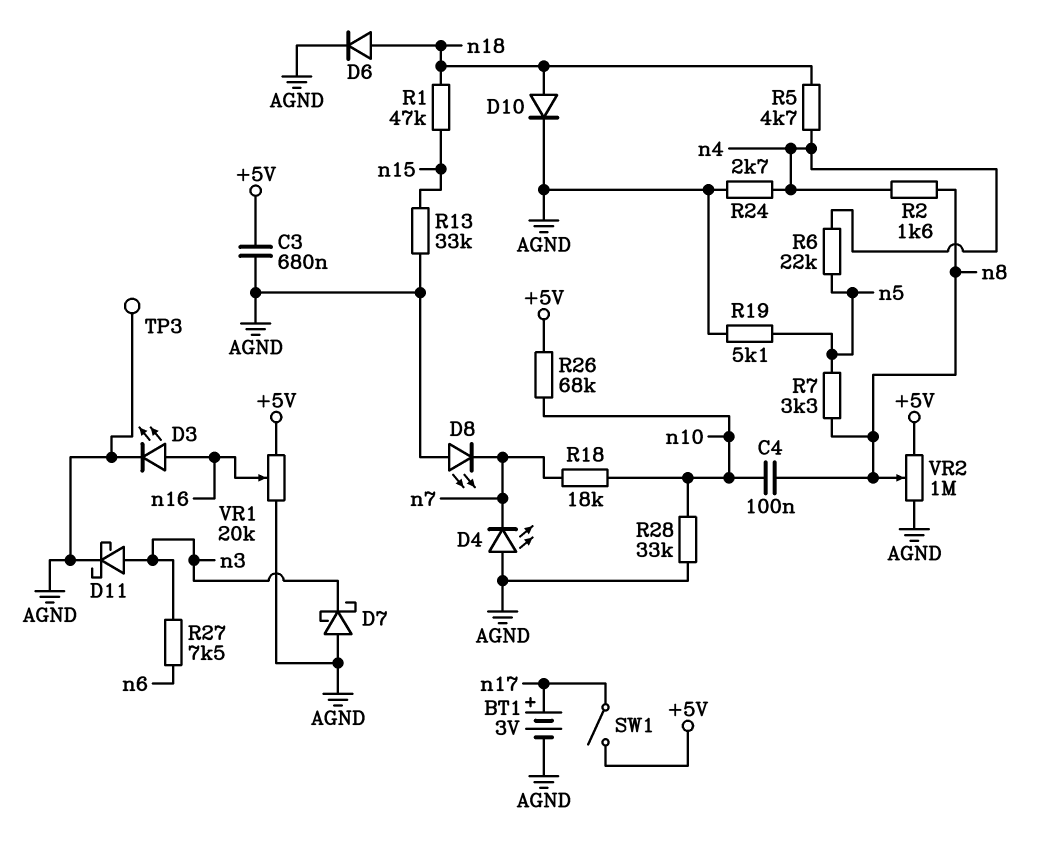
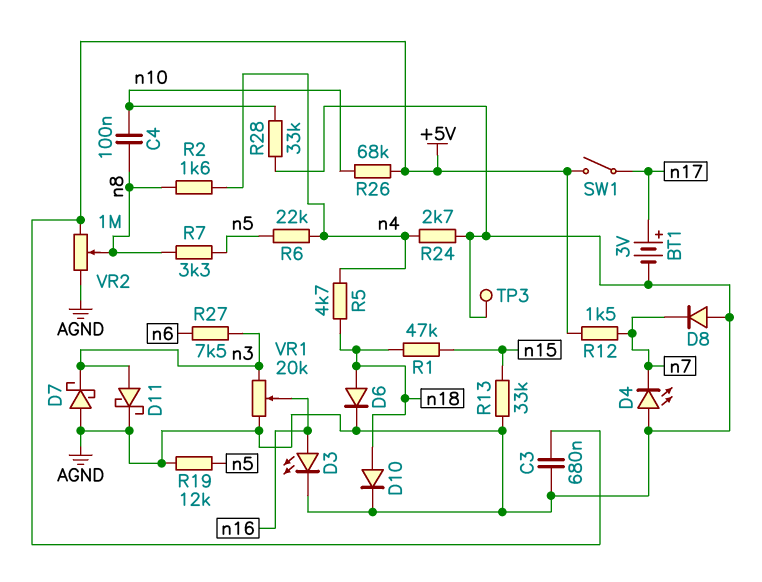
D8: LED (A AGND, K n7) -> diode (A AGND, K n7)
R12: none -> 1.5k (+5V, n7)
R18: 18k (n7, n10) -> none
R19: 5.1k (AGND, n5) -> 12k (AGND, n5)
VR1: 20k (+5V, AGND, wiper n16) -> 20k (AGND, n3, wiper n16)

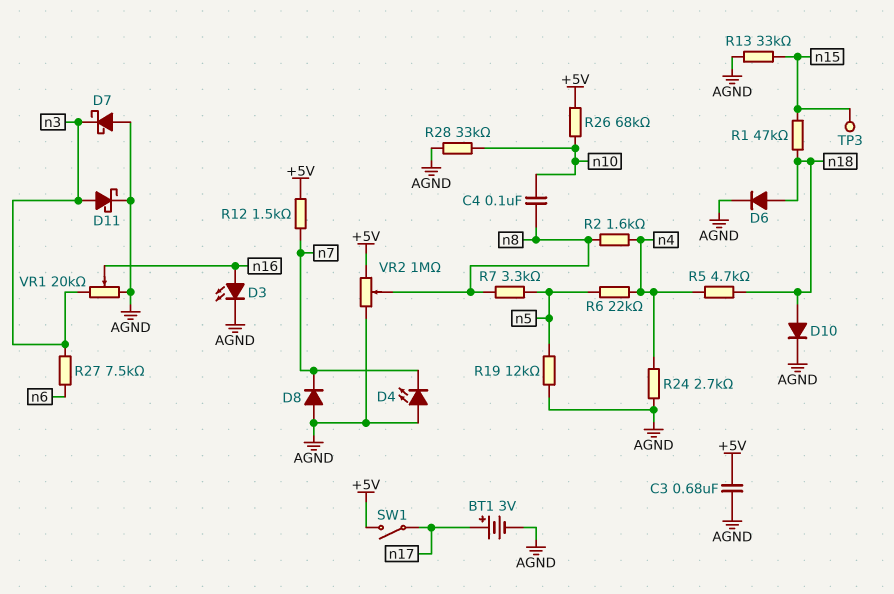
TP3: test point (AGND) -> test point (n15)

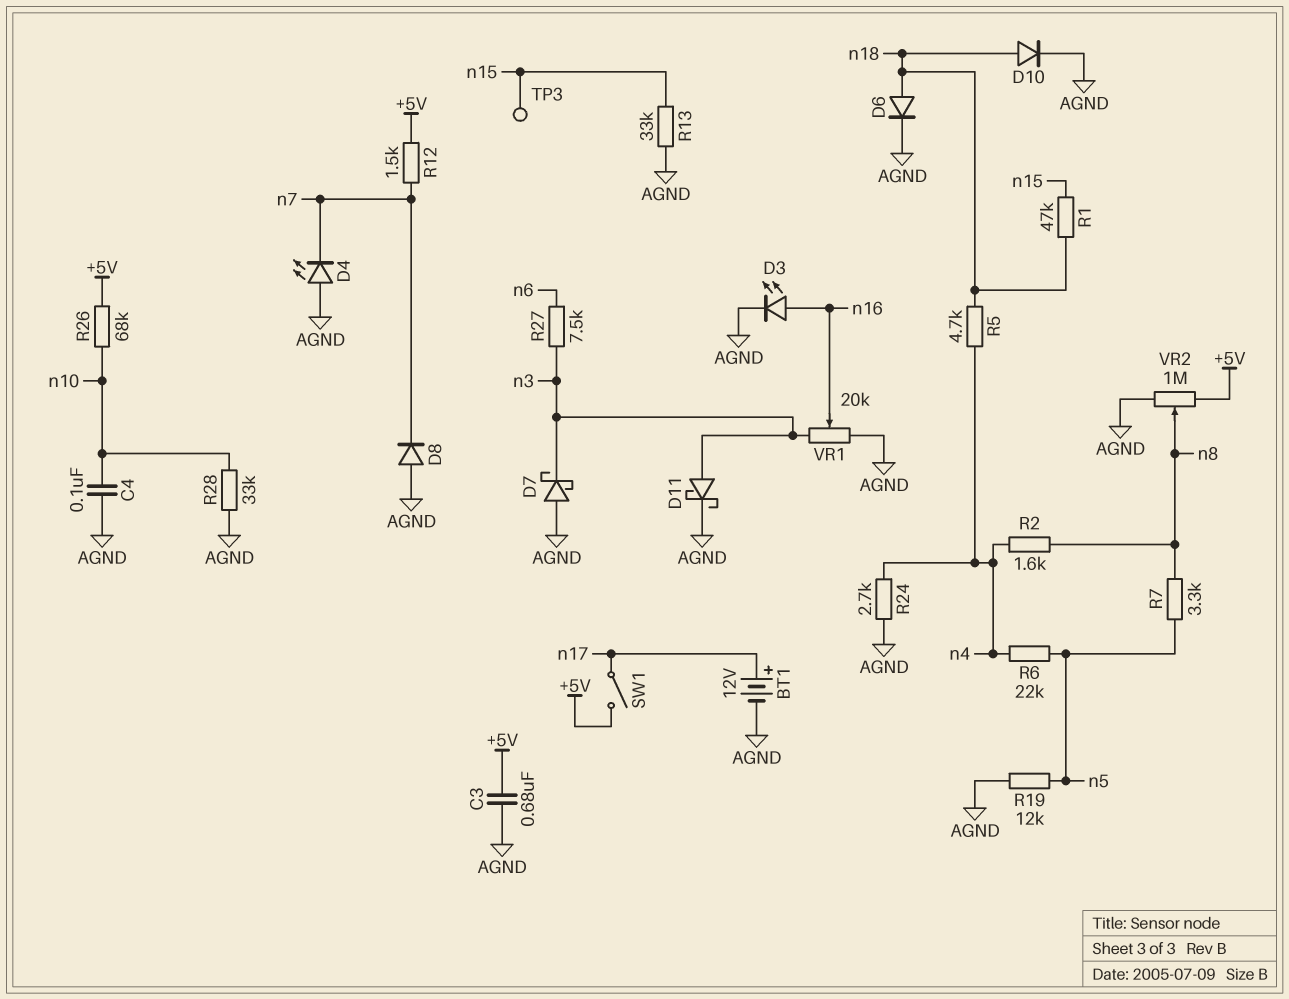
BT1: 3V (plus n17, minus AGND) -> 12V (plus n17, minus AGND)
C4: 100nF (n8, n10) -> 100nF (AGND, n10)

